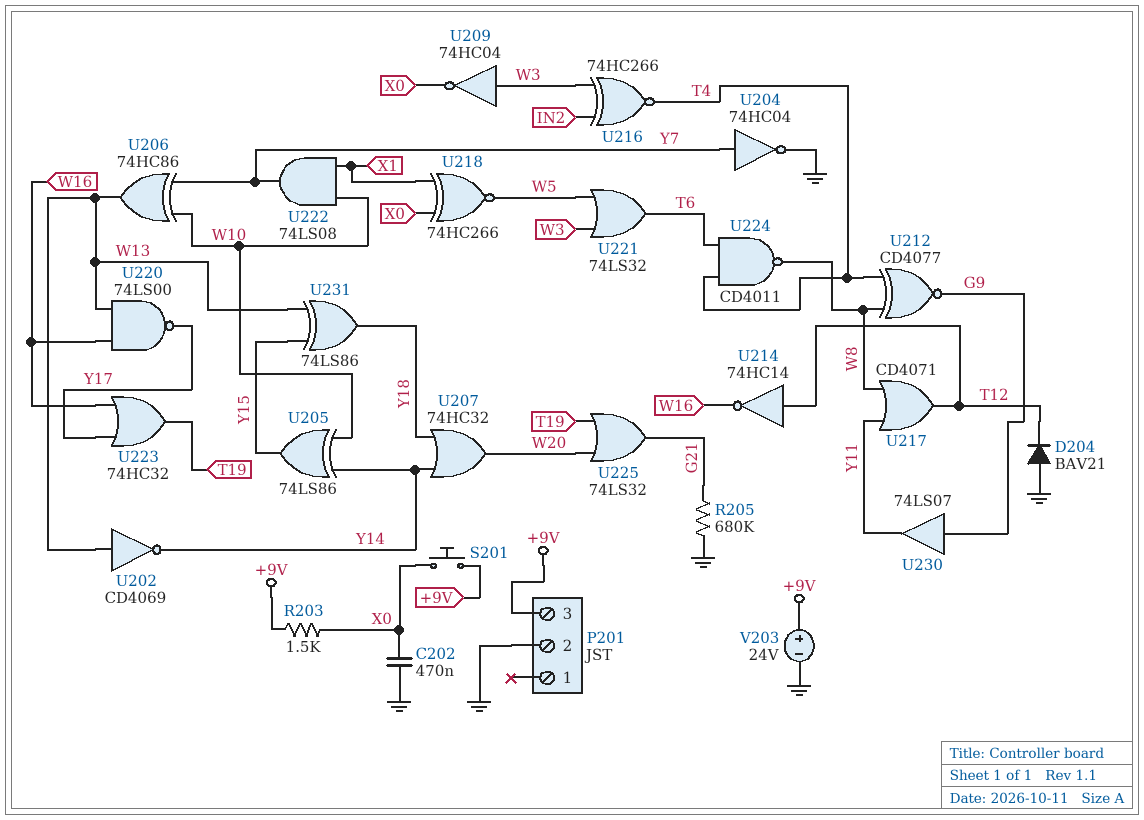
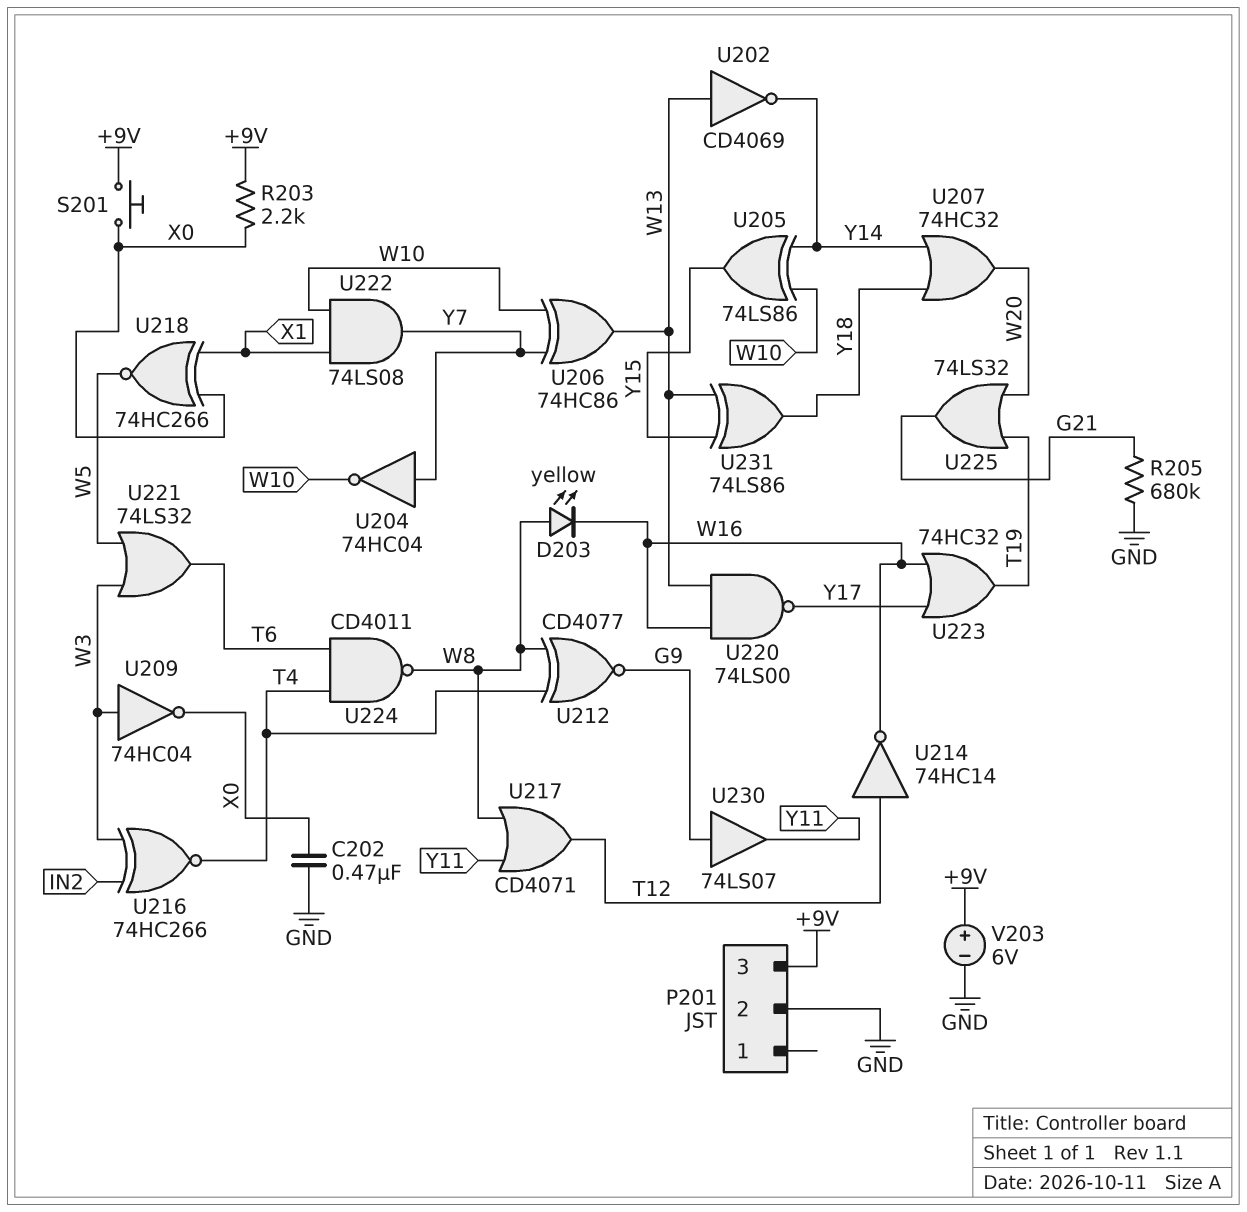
D203: none -> LED yellow (A W8, K W16)
D204: diode BAV21 (A GND, K T12) -> none
R203: 1.5k (+9V, X0) -> 2.2k (+9V, X0)
U204: NOT 74HC04 (in Y7, out GND) -> NOT 74HC04 (in Y7, out W10)
V203: 24V (plus +9V, minus GND) -> 6V (plus +9V, minus GND)

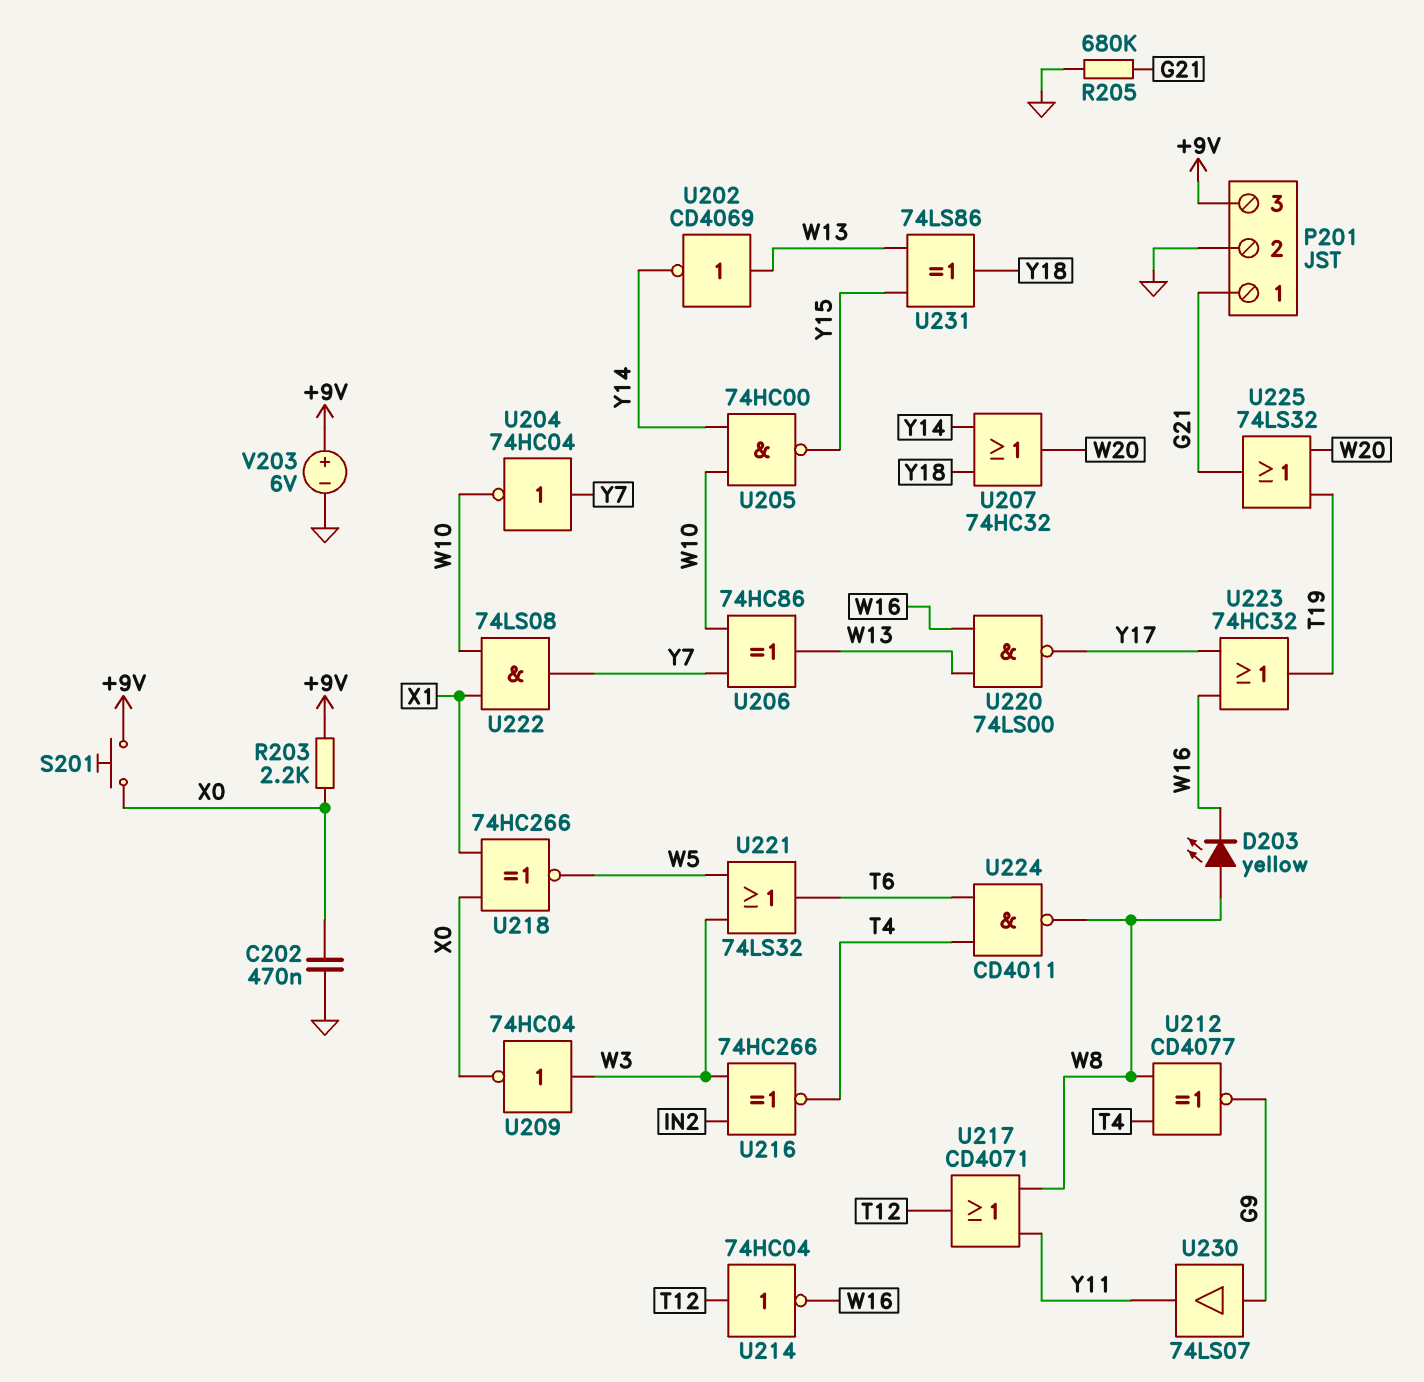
P201 pin 1: none -> G21
U205: XOR 74LS86 (in W10, in Y14, out Y15) -> NAND 74HC00 (in W10, in Y14, out Y15)
U214: NOT 74HC14 (in T12, out W16) -> NOT 74HC04 (in T12, out W16)

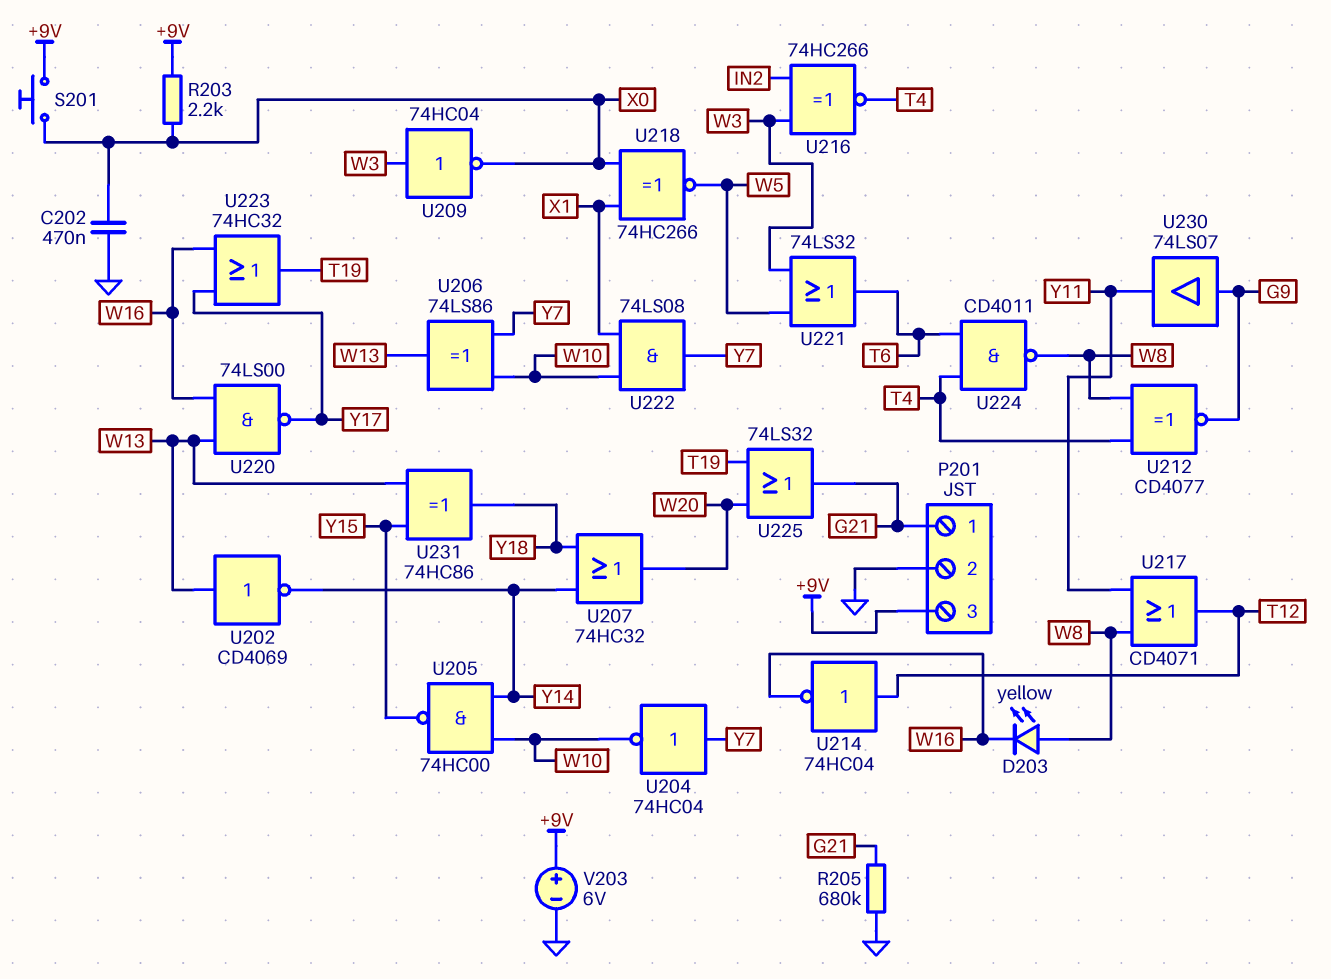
U206: XOR 74HC86 (in W10, in Y7, out W13) -> XOR 74LS86 (in W10, in Y7, out W13)
U231: XOR 74LS86 (in W13, in Y15, out Y18) -> XOR 74HC86 (in W13, in Y15, out Y18)

